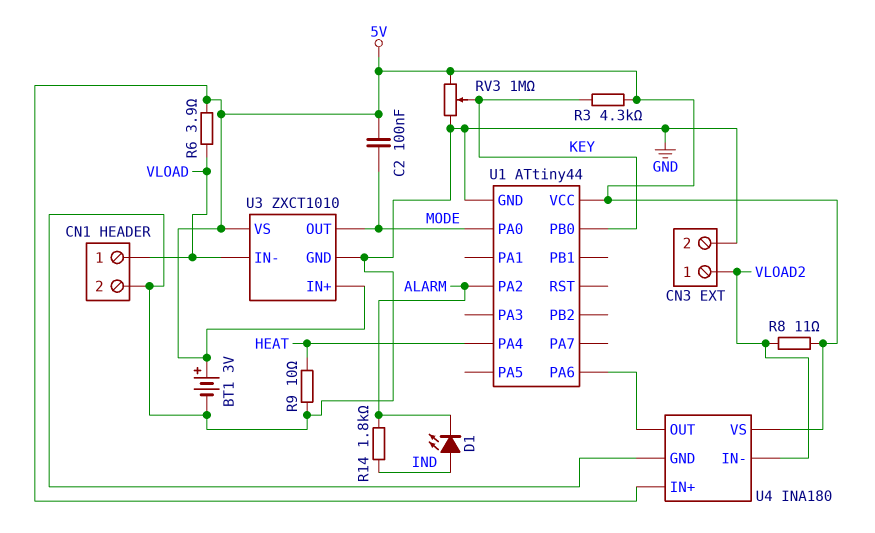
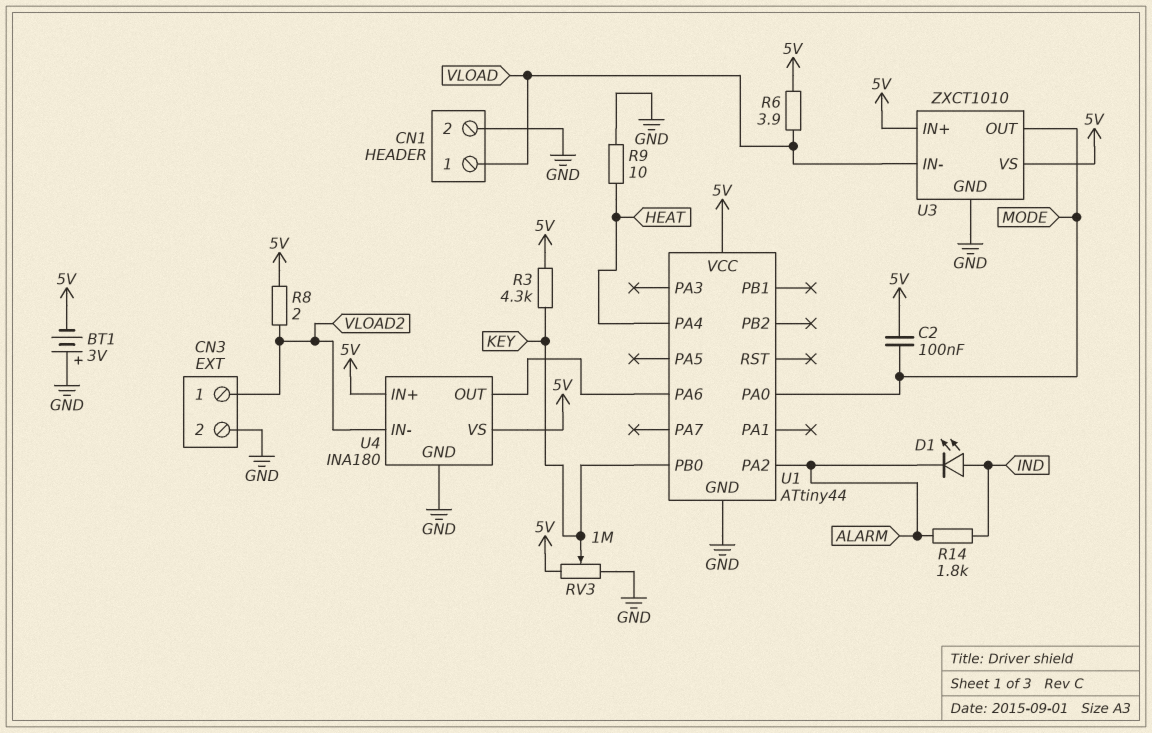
BT1: 3V (plus 5V, minus GND) -> 3V (plus GND, minus 5V)
R8: 11 (5V, VLOAD2) -> 2 (5V, VLOAD2)

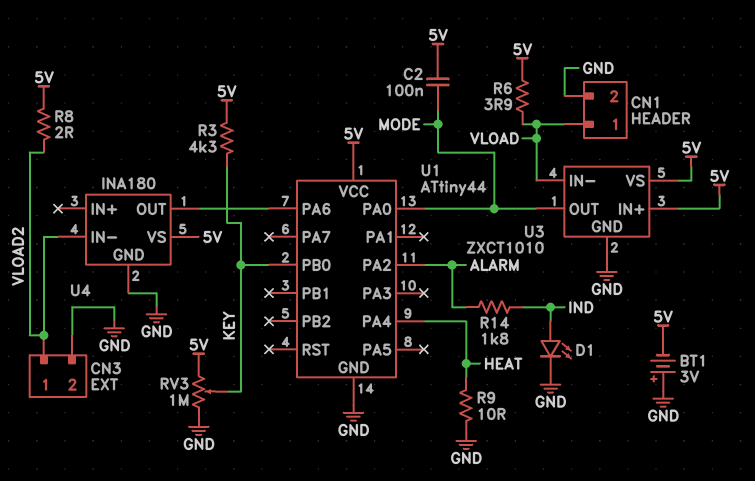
D1: LED (A IND, K ALARM) -> LED (A IND, K GND)
U4 pin IN+: 5V -> none

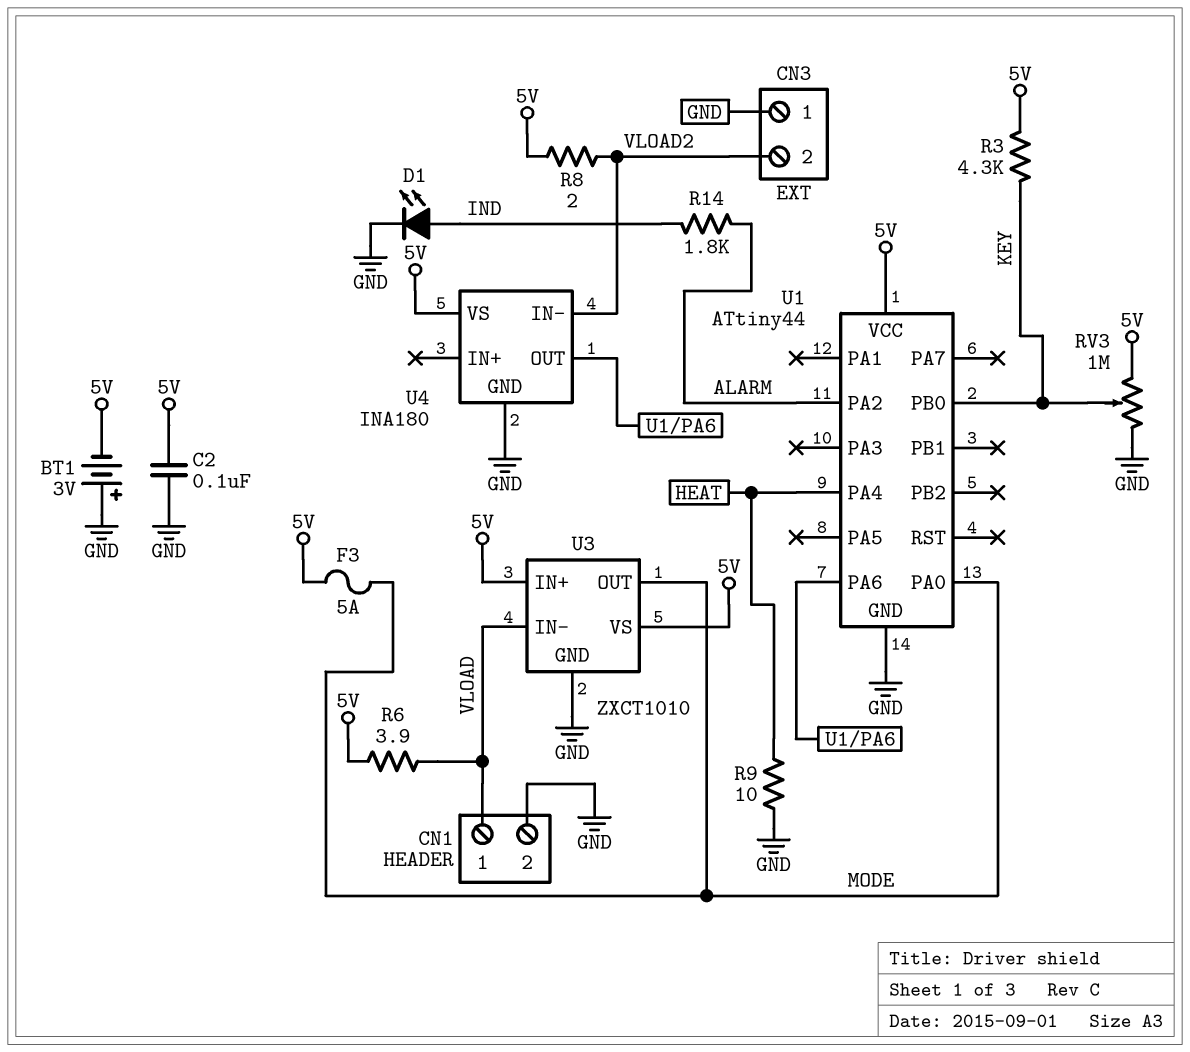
C2: 100nF (5V, MODE) -> 100nF (5V, GND)
CN3 pin 1: VLOAD2 -> GND
CN3 pin 2: GND -> VLOAD2
F3: none -> 5A (5V, MODE)

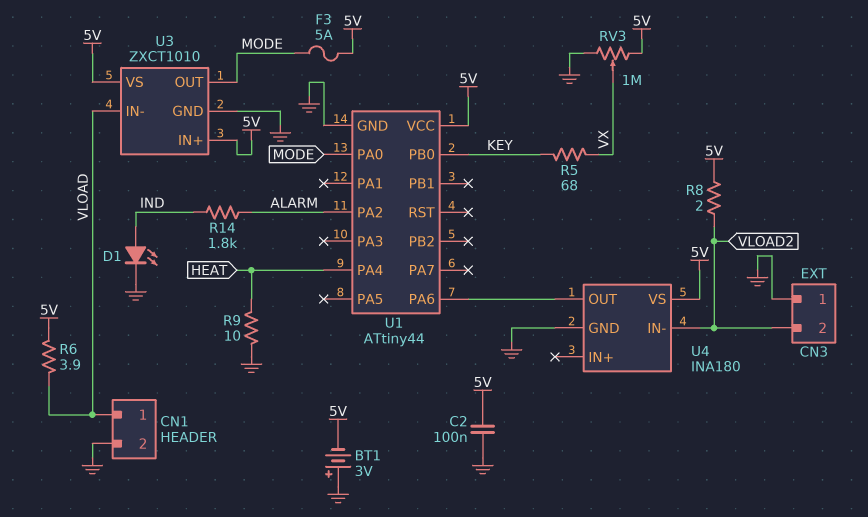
R3: 4.3k (5V, KEY) -> none
R5: none -> 68 (KEY, VX)
RV3: 1M (5V, GND, wiper KEY) -> 1M (5V, GND, wiper VX)

